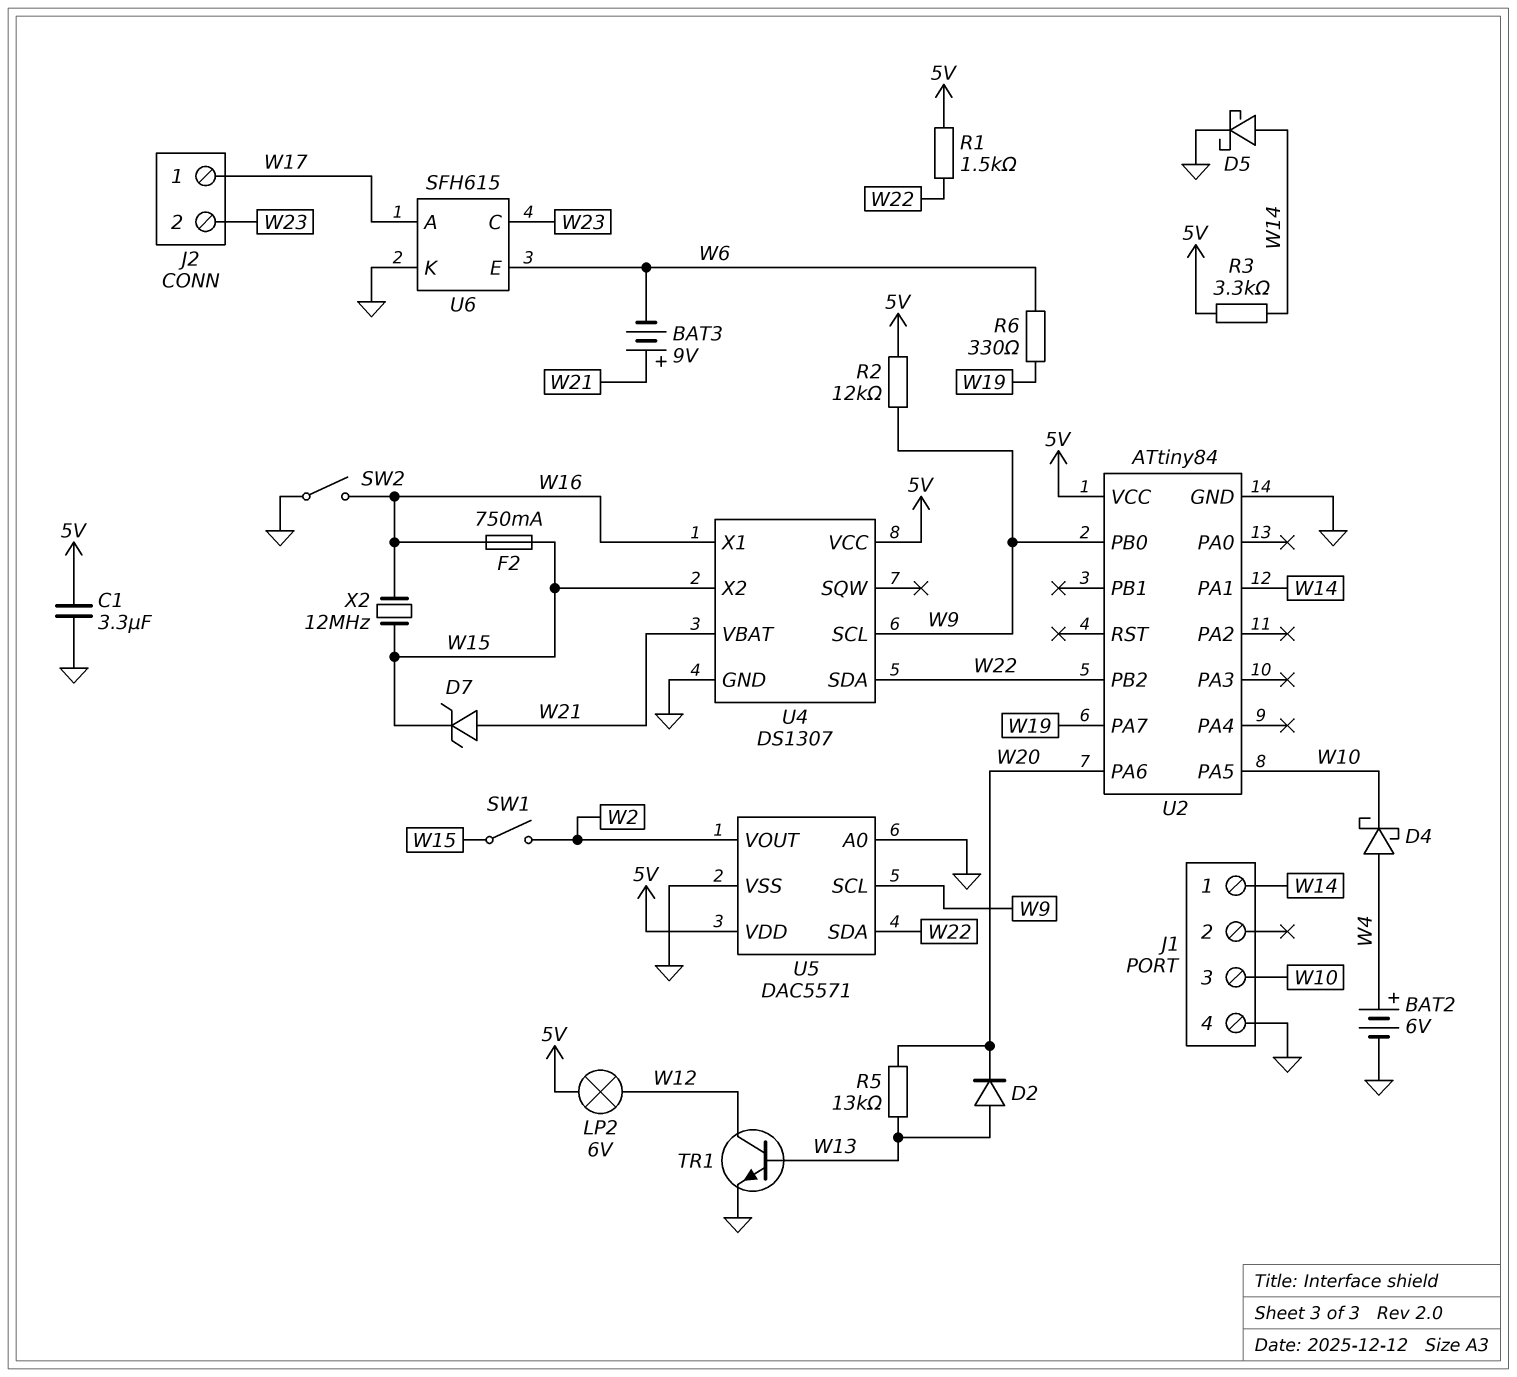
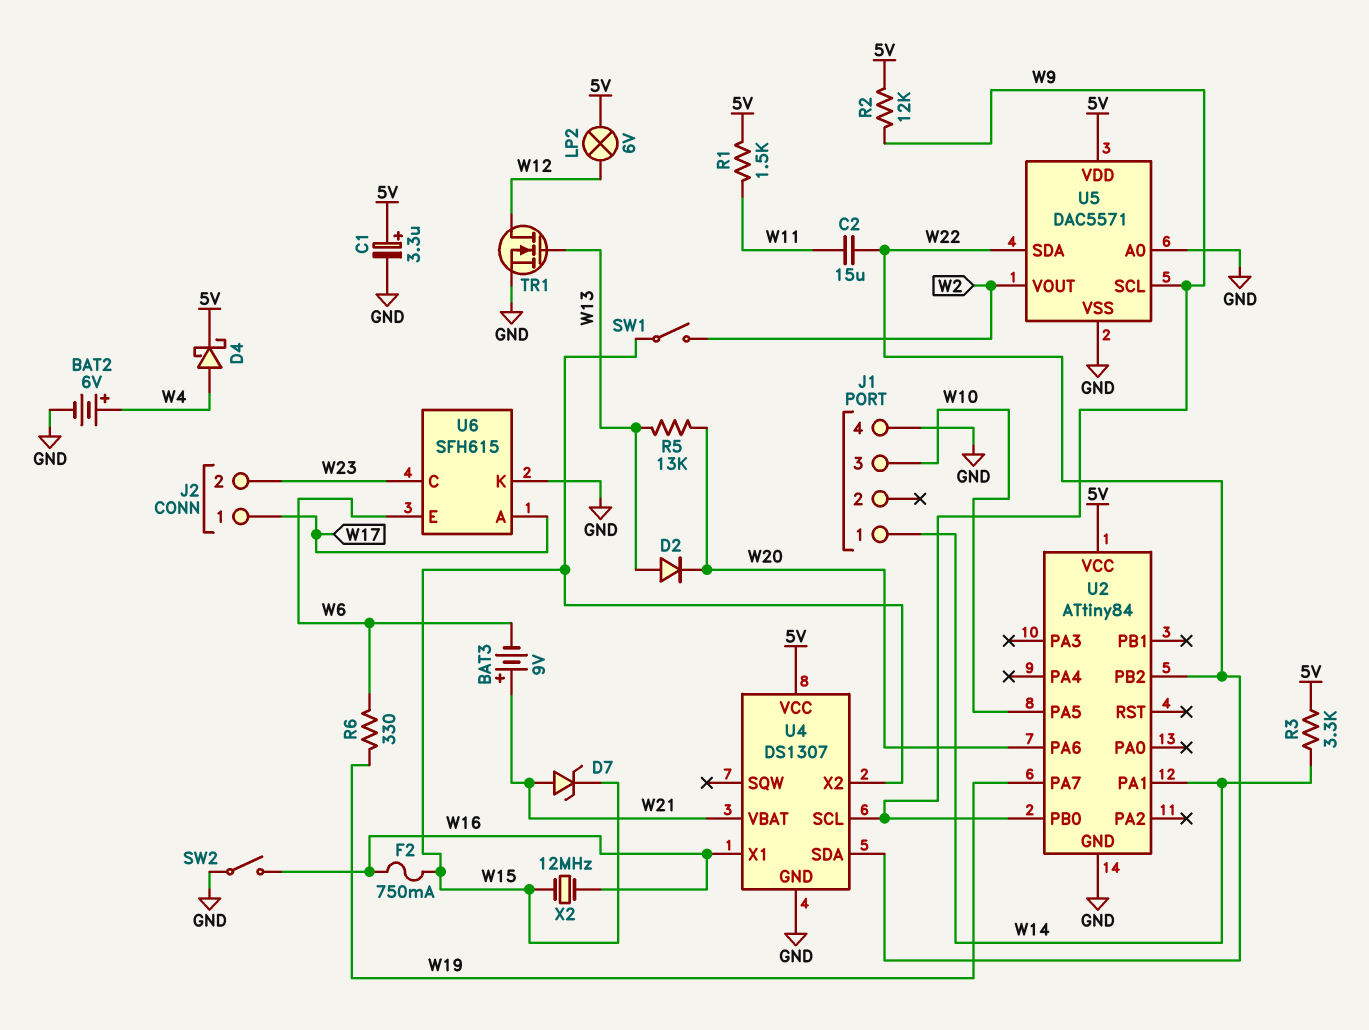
C1: 3.3uF (5V, GND) -> 3.3uF (plus 5V, minus GND)
C2: none -> 15uF (W11, W22)
D4: schottky (A W4, K W10) -> schottky (A W4, K 5V)
D5: schottky (A W14, K GND) -> none
R1: 1.5k (5V, W22) -> 1.5k (5V, W11)
TR1: NPN (B W13, C W12, E GND) -> NMOS (G W13, D W12, S GND)

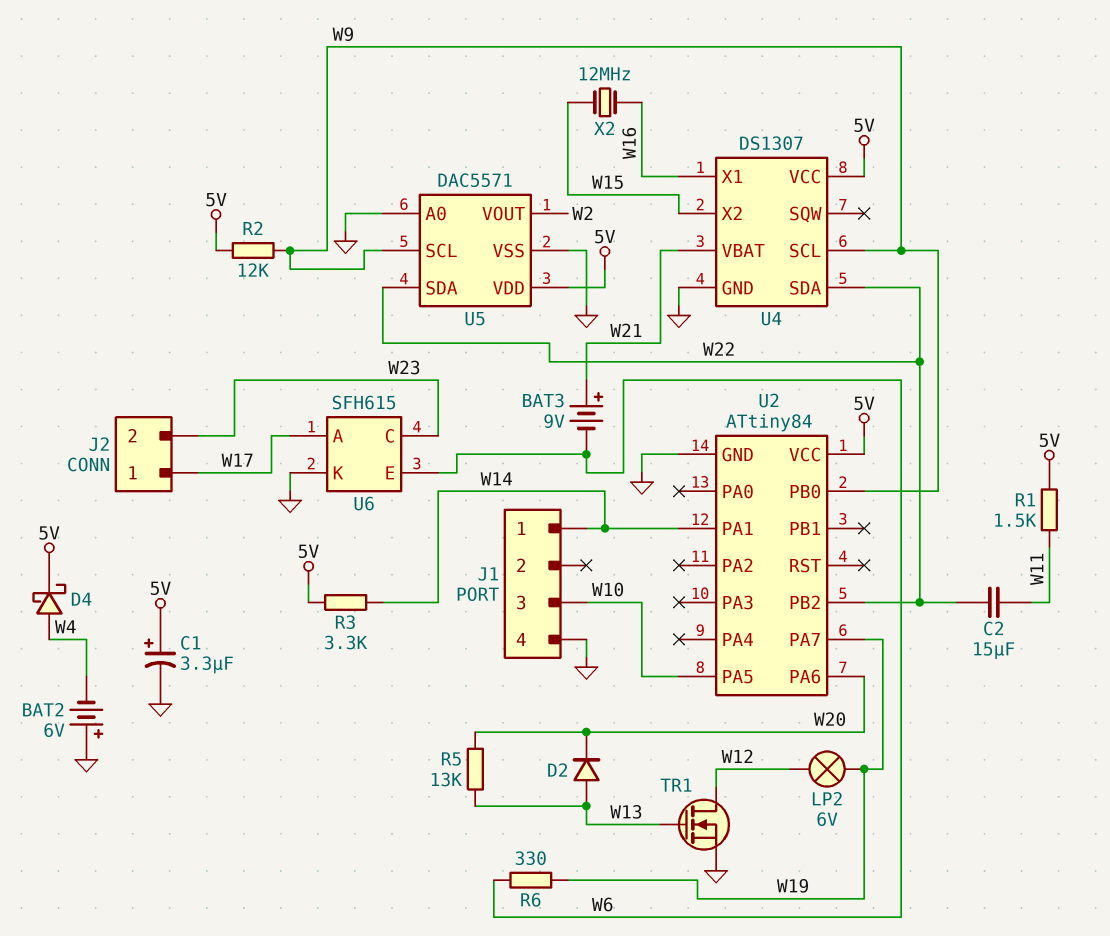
BAT2: 6V (plus W4, minus GND) -> 6V (plus GND, minus W4)
D7: zener (A W21, K W15) -> none
F2: 750mA (W15, W16) -> none
LP2: lamp 6V (5V, W12) -> lamp 6V (W12, W19)
SW1: switch (W2, W15) -> none
SW2: switch (GND, W16) -> none

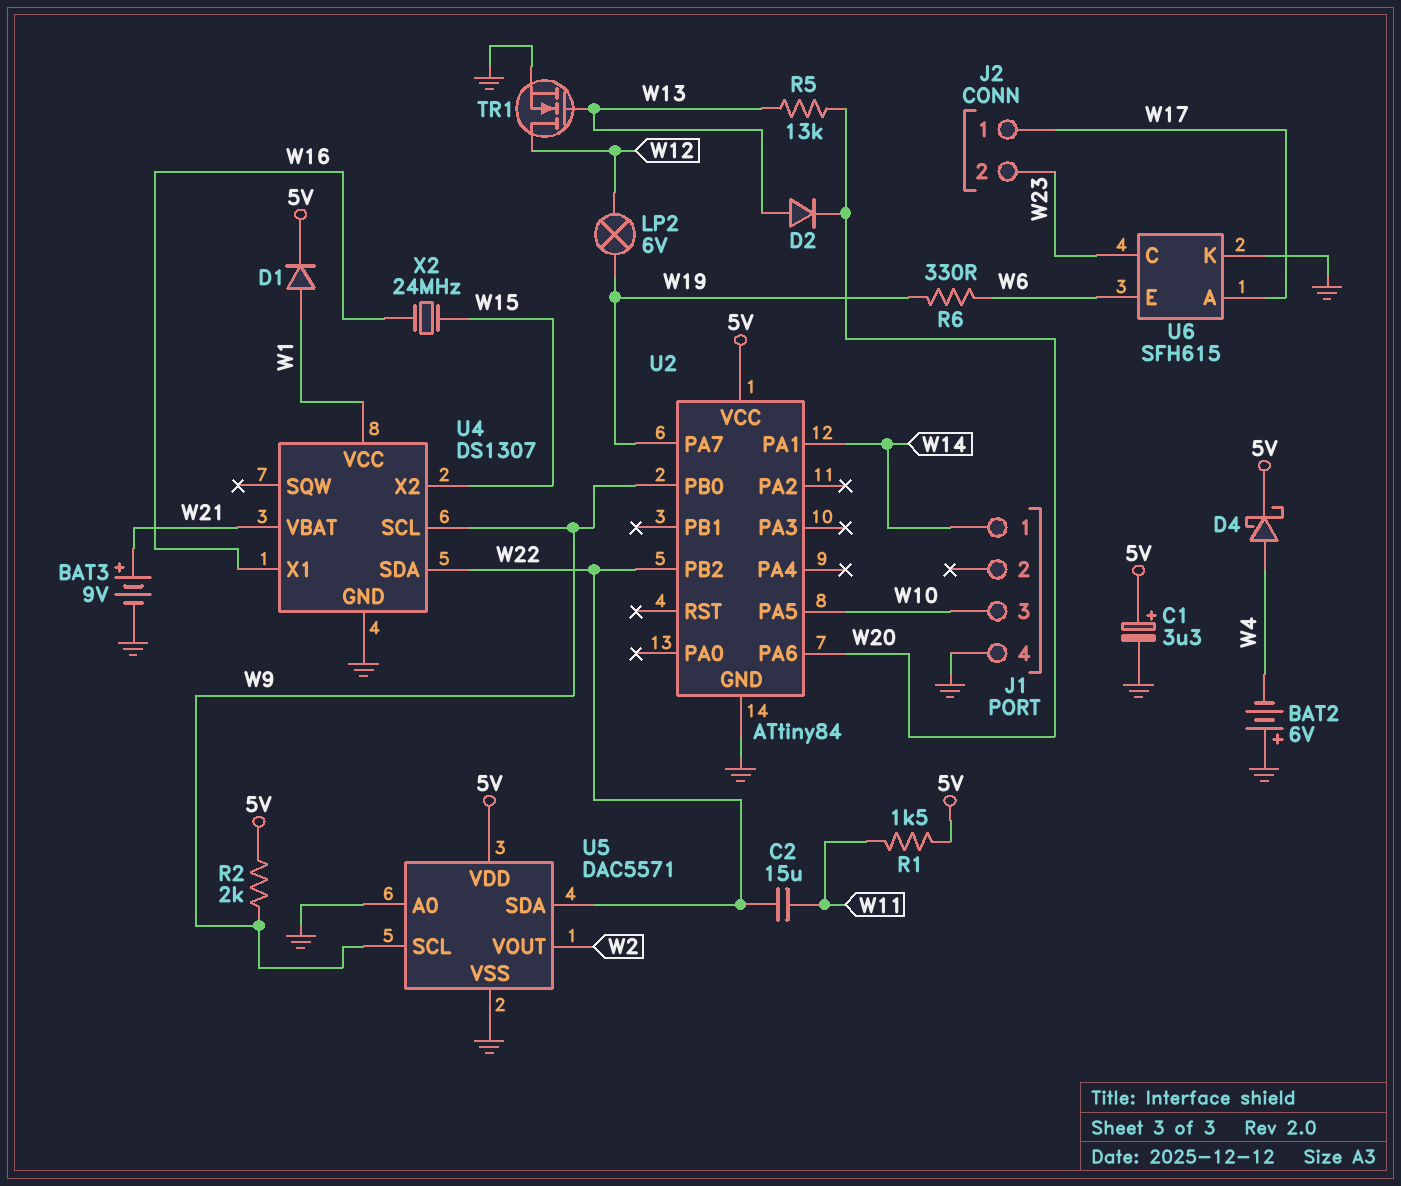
BAT3: 9V (plus W21, minus W6) -> 9V (plus W21, minus GND)
D1: none -> diode (A W1, K 5V)
R2: 12k (5V, W9) -> 2k (5V, W9)
R3: 3.3k (5V, W14) -> none
U4 pin VCC: 5V -> W1
X2: 12MHz (W15, W16) -> 24MHz (W15, W16)

